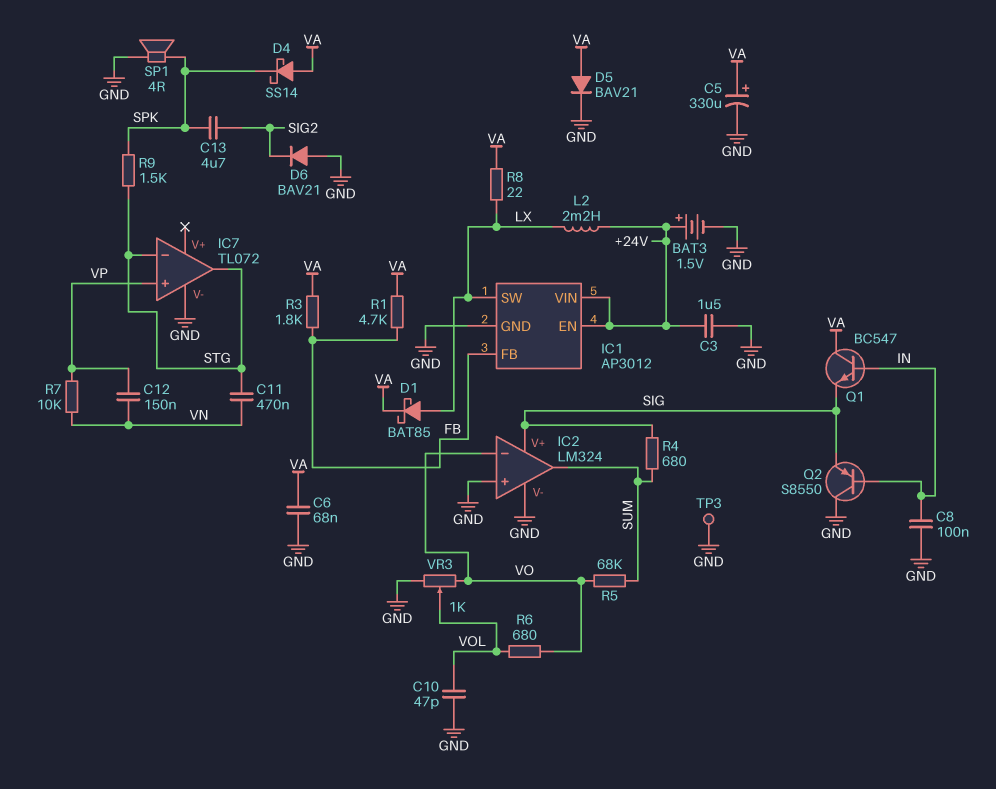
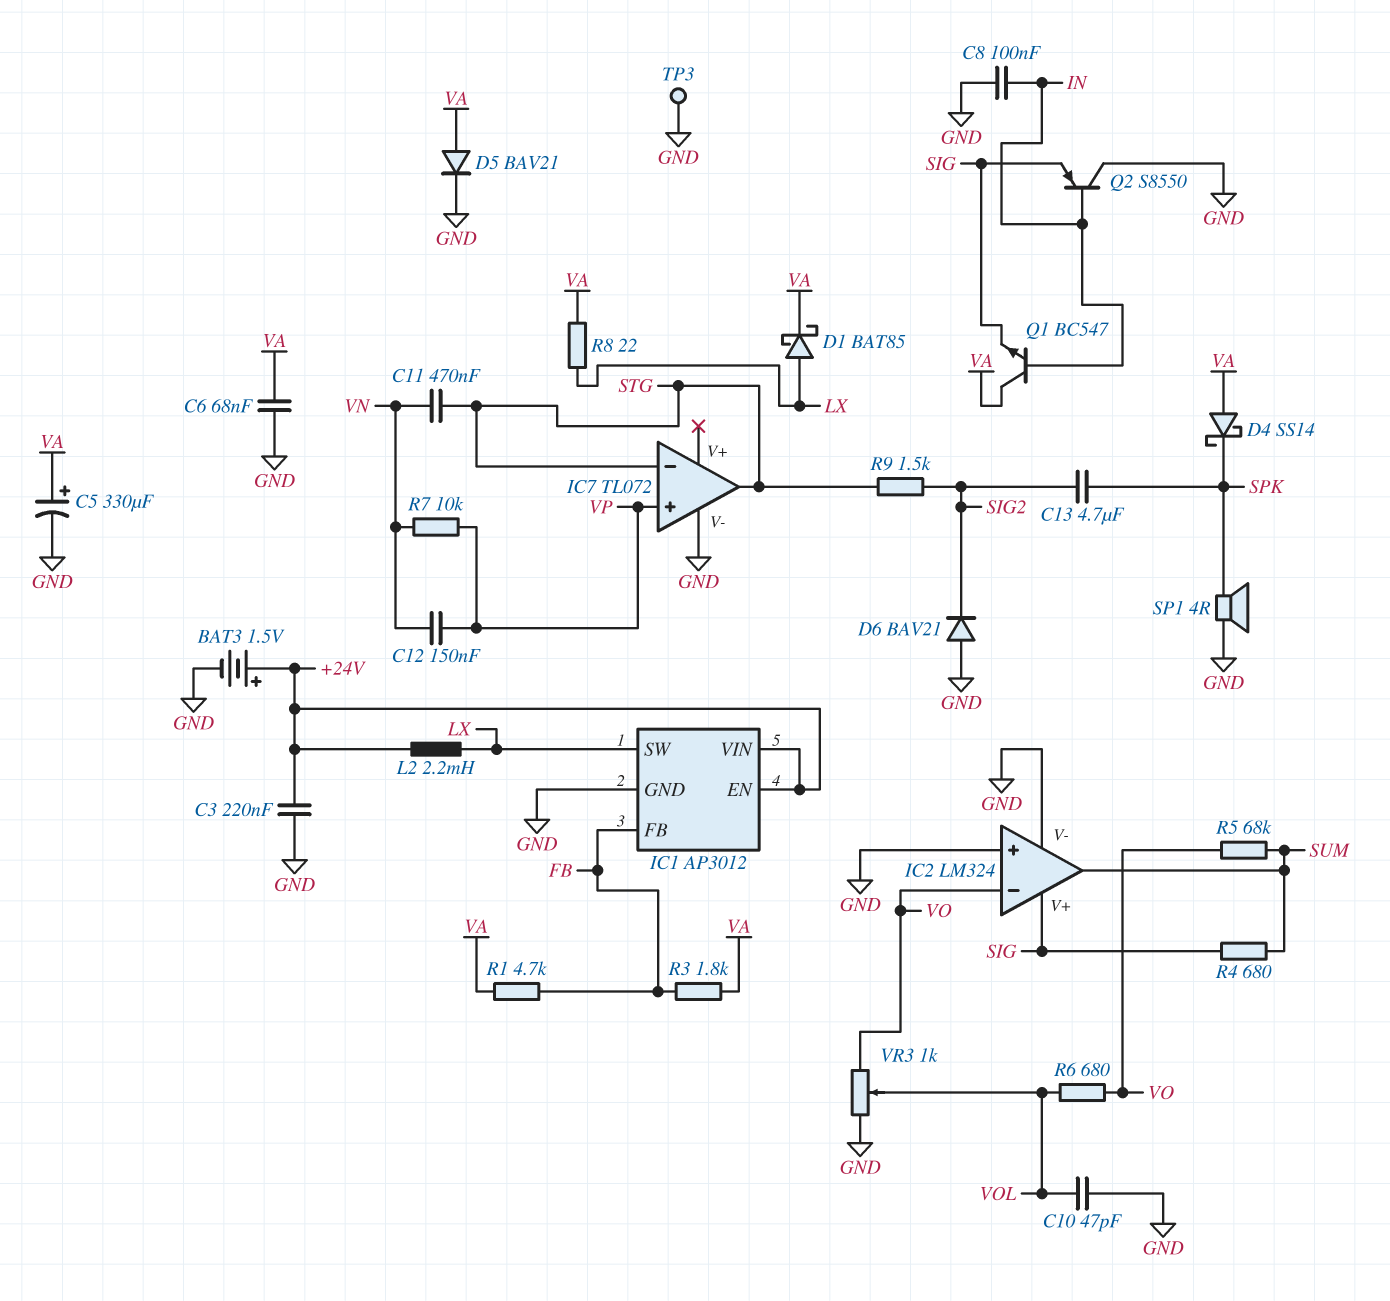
C3: 1.5uF (+24V, GND) -> 220nF (+24V, GND)
R9: 1.5k (SPK, STG) -> 1.5k (SIG2, STG)

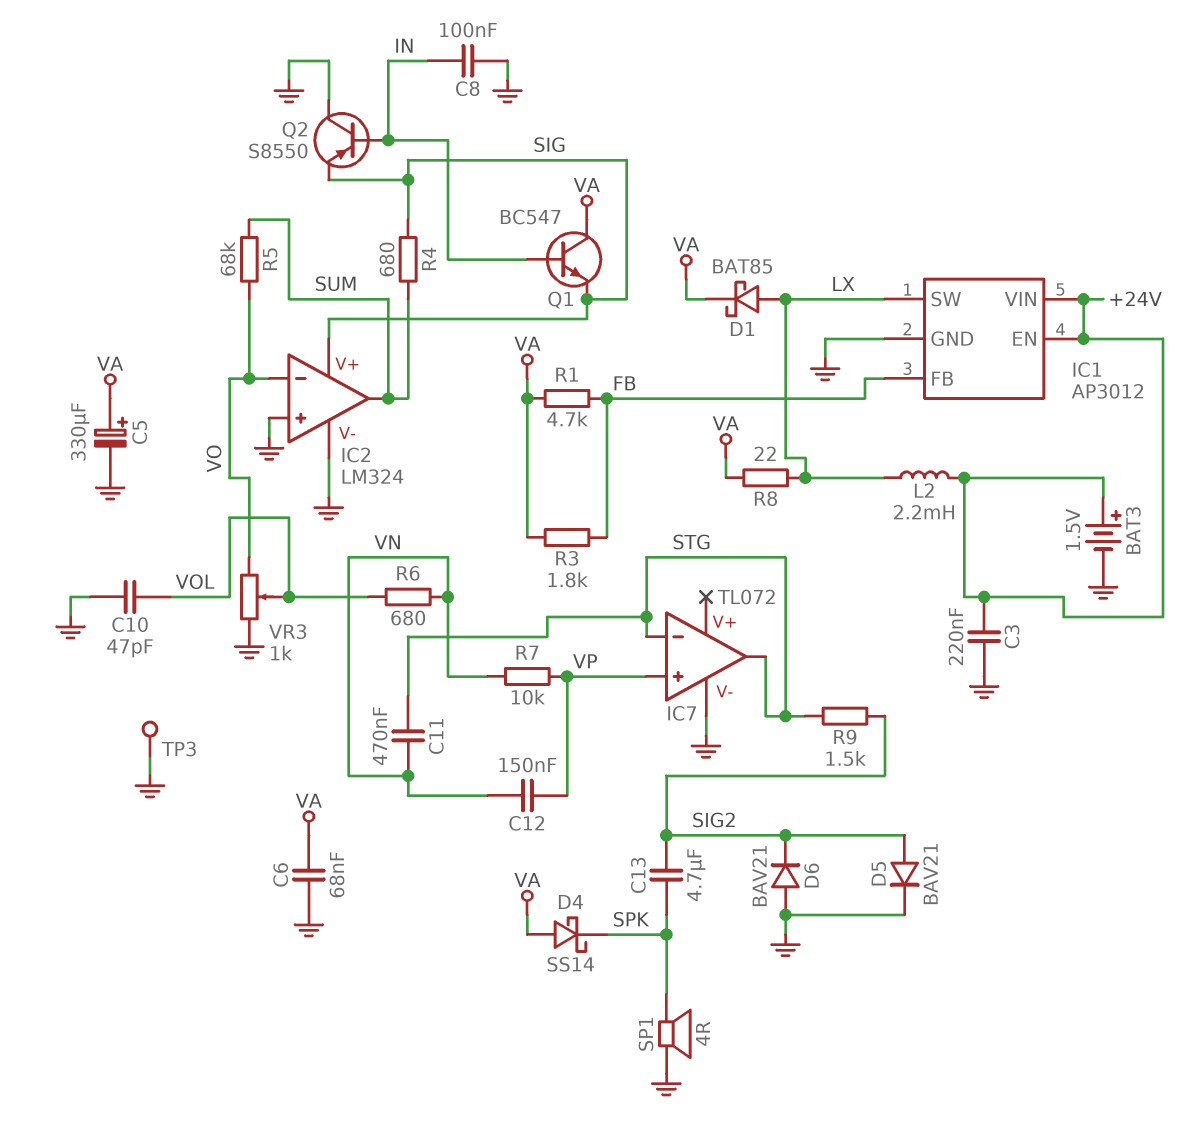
D5: diode BAV21 (A VA, K GND) -> diode BAV21 (A SIG2, K GND)
R6: 680 (VO, VOL) -> 680 (VN, VOL)

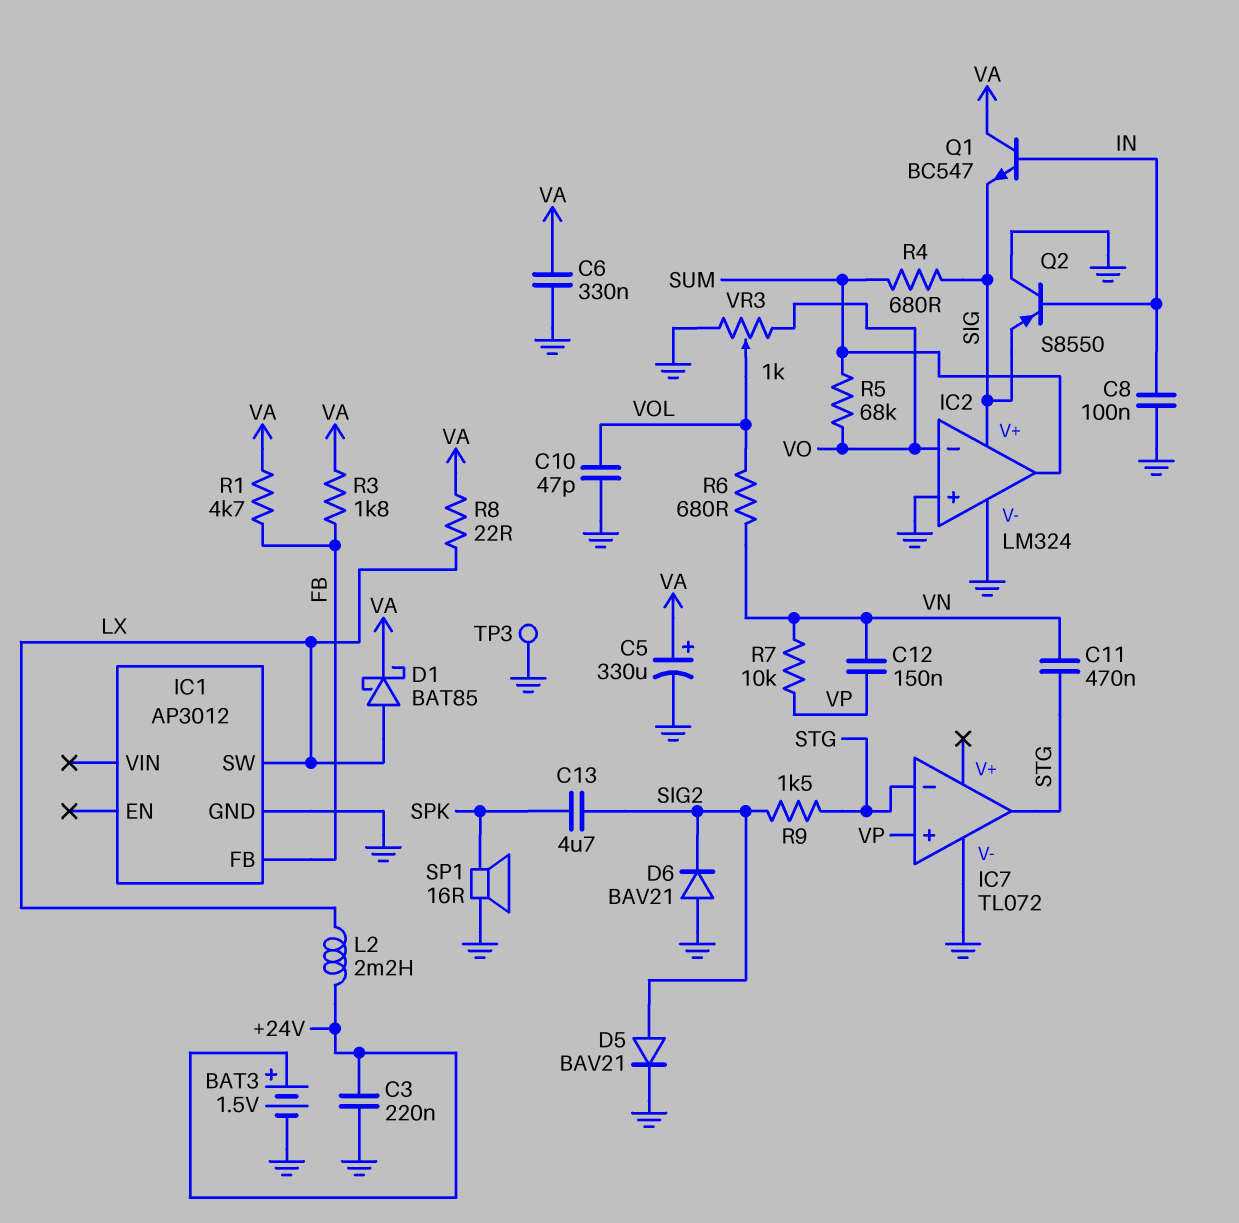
C6: 68nF (GND, VA) -> 330nF (GND, VA)
D4: schottky SS14 (A VA, K SPK) -> none
IC1 pin EN: +24V -> none
IC1 pin VIN: +24V -> none
SP1: speaker 4R (GND, SPK) -> speaker 16R (GND, SPK)

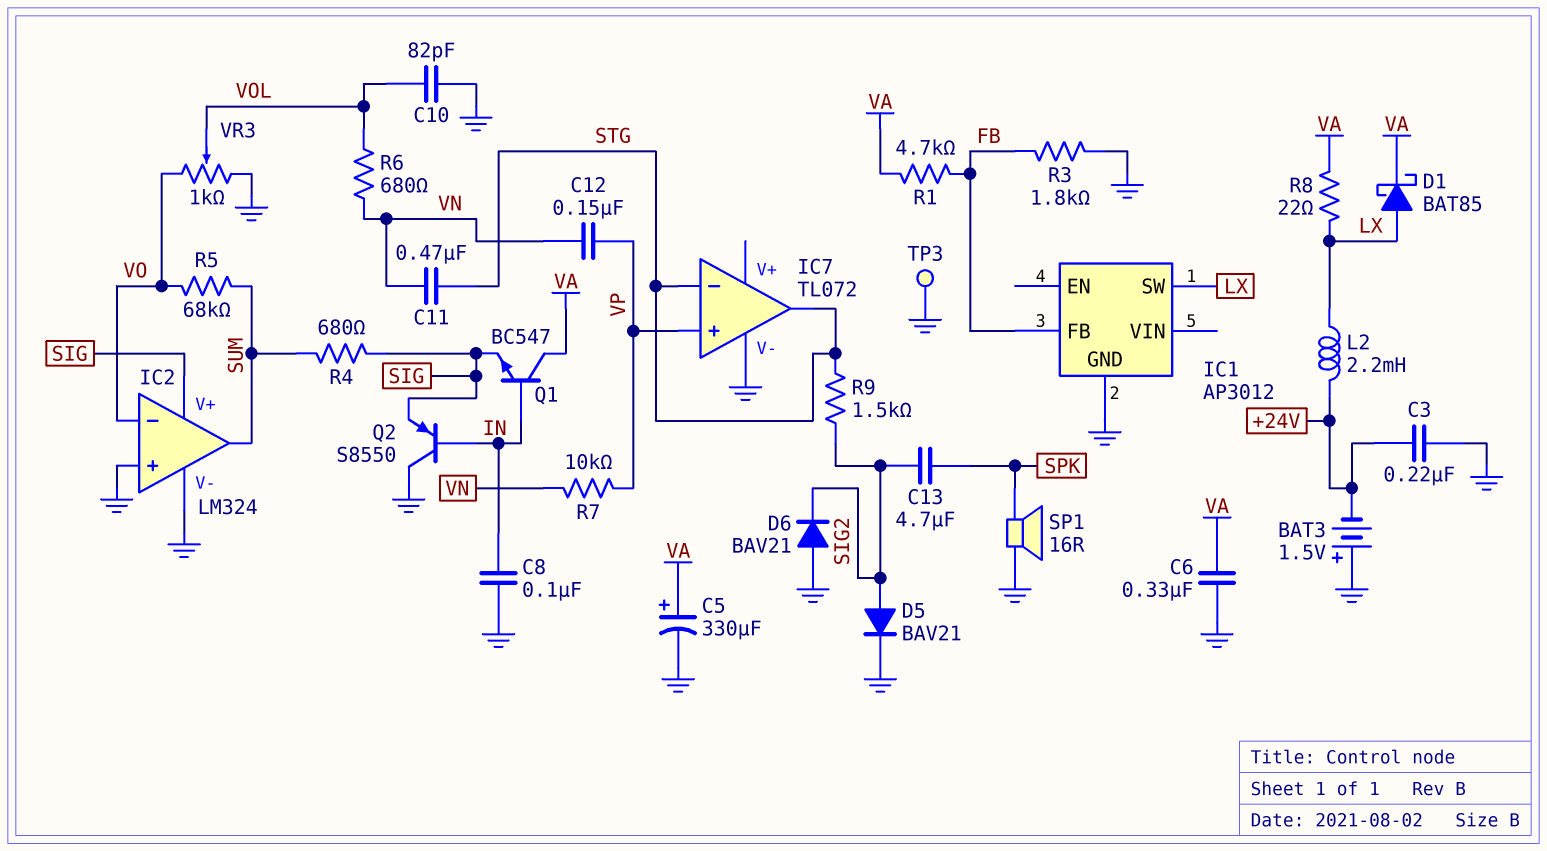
BAT3: 1.5V (plus +24V, minus GND) -> 1.5V (plus GND, minus +24V)
C10: 47pF (GND, VOL) -> 82pF (GND, VOL)
R3: 1.8k (FB, VA) -> 1.8k (FB, GND)

